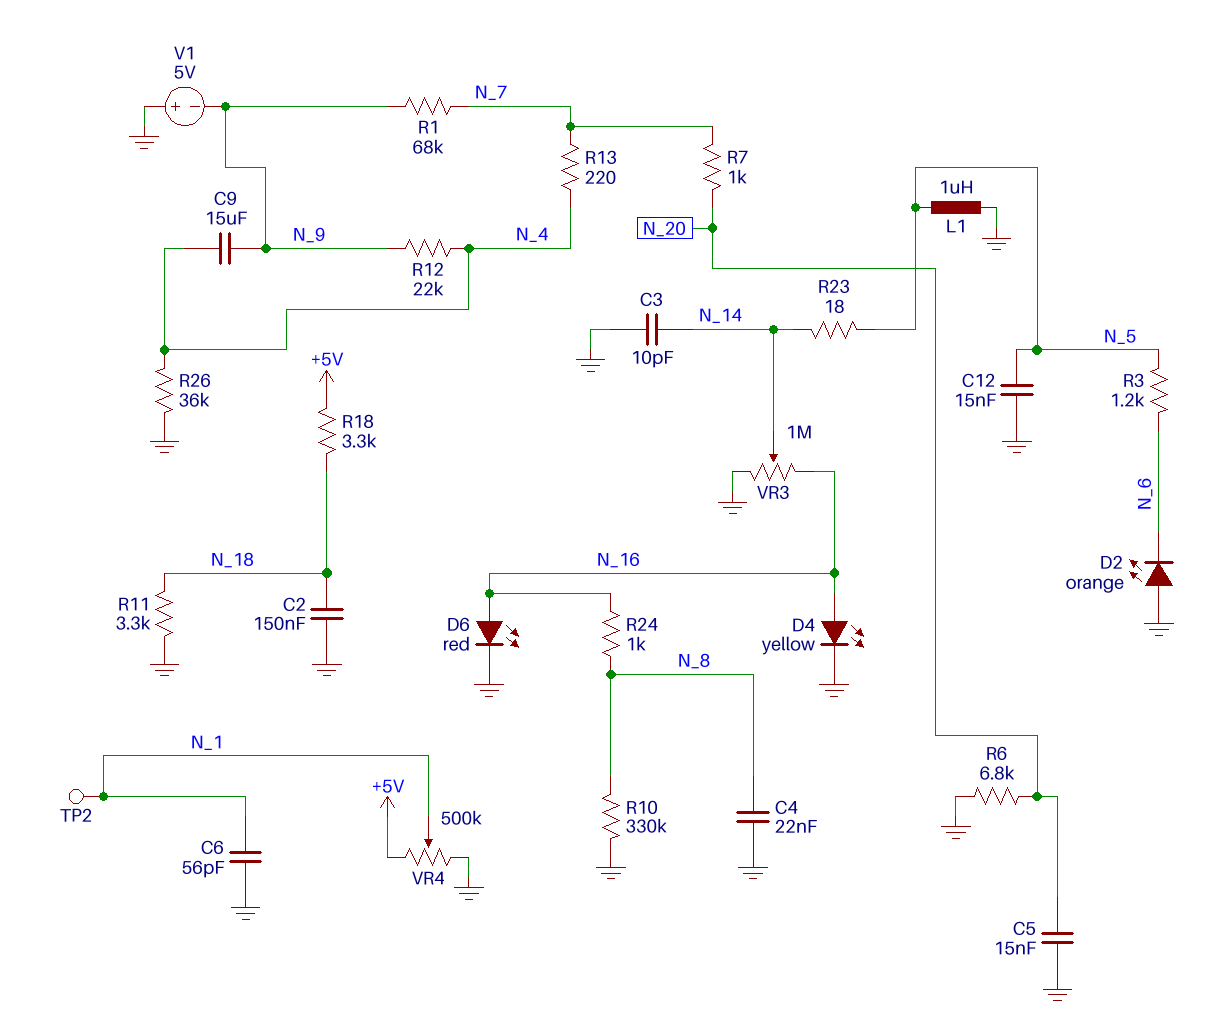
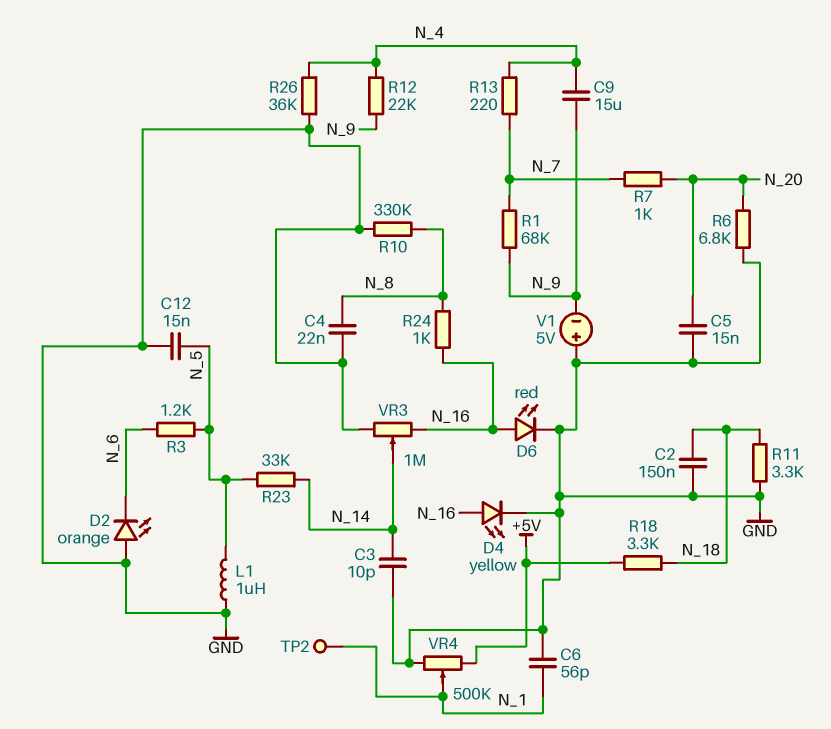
R23: 18 (N_5, N_14) -> 33k (N_5, N_14)

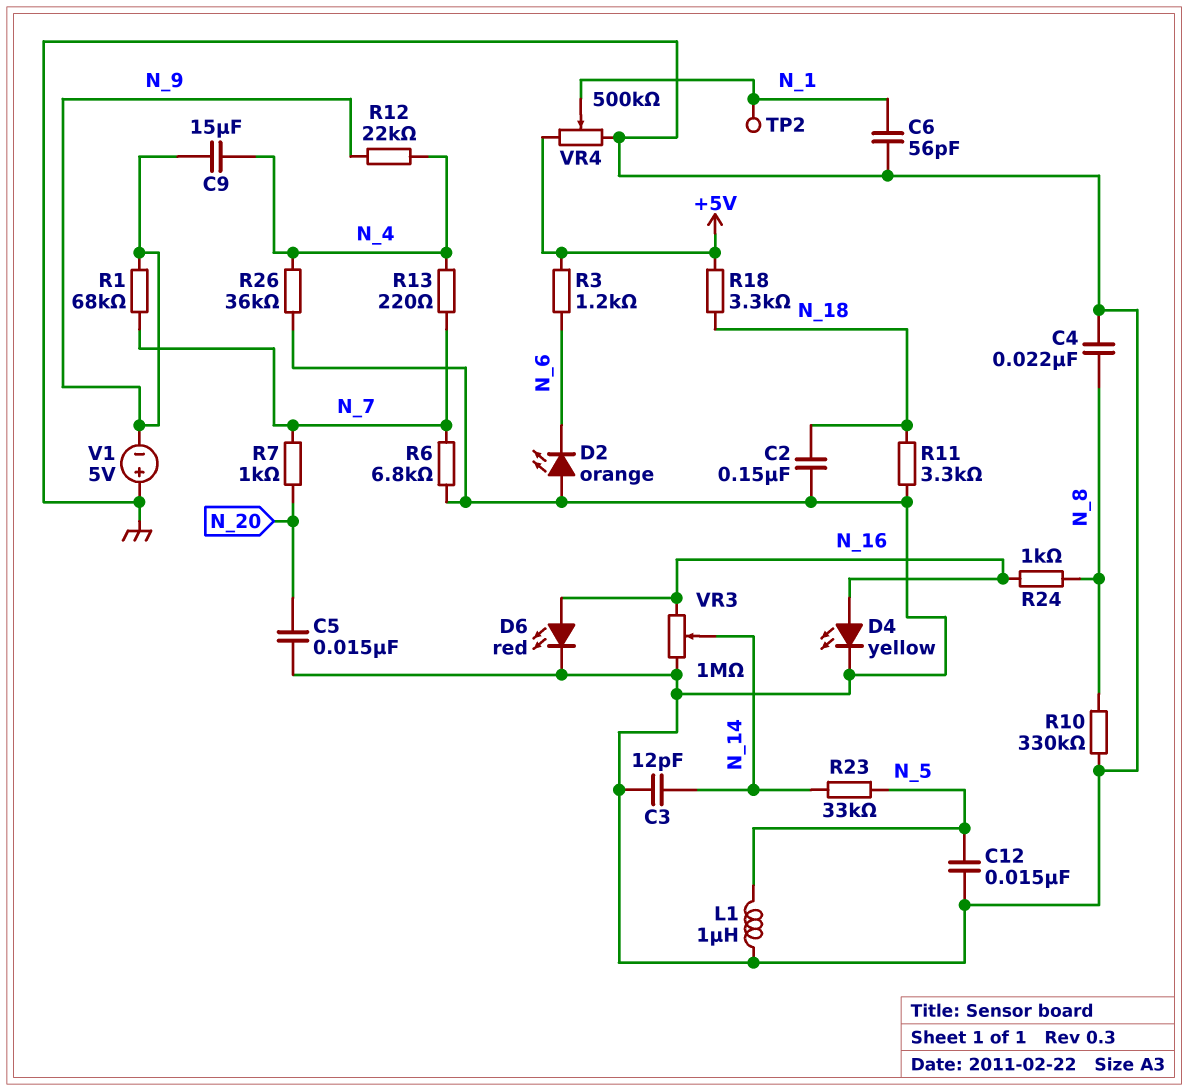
C3: 10pF (GND, N_14) -> 12pF (GND, N_14)
R3: 1.2k (N_5, N_6) -> 1.2k (+5V, N_6)
R6: 6.8k (GND, N_20) -> 6.8k (GND, N_7)

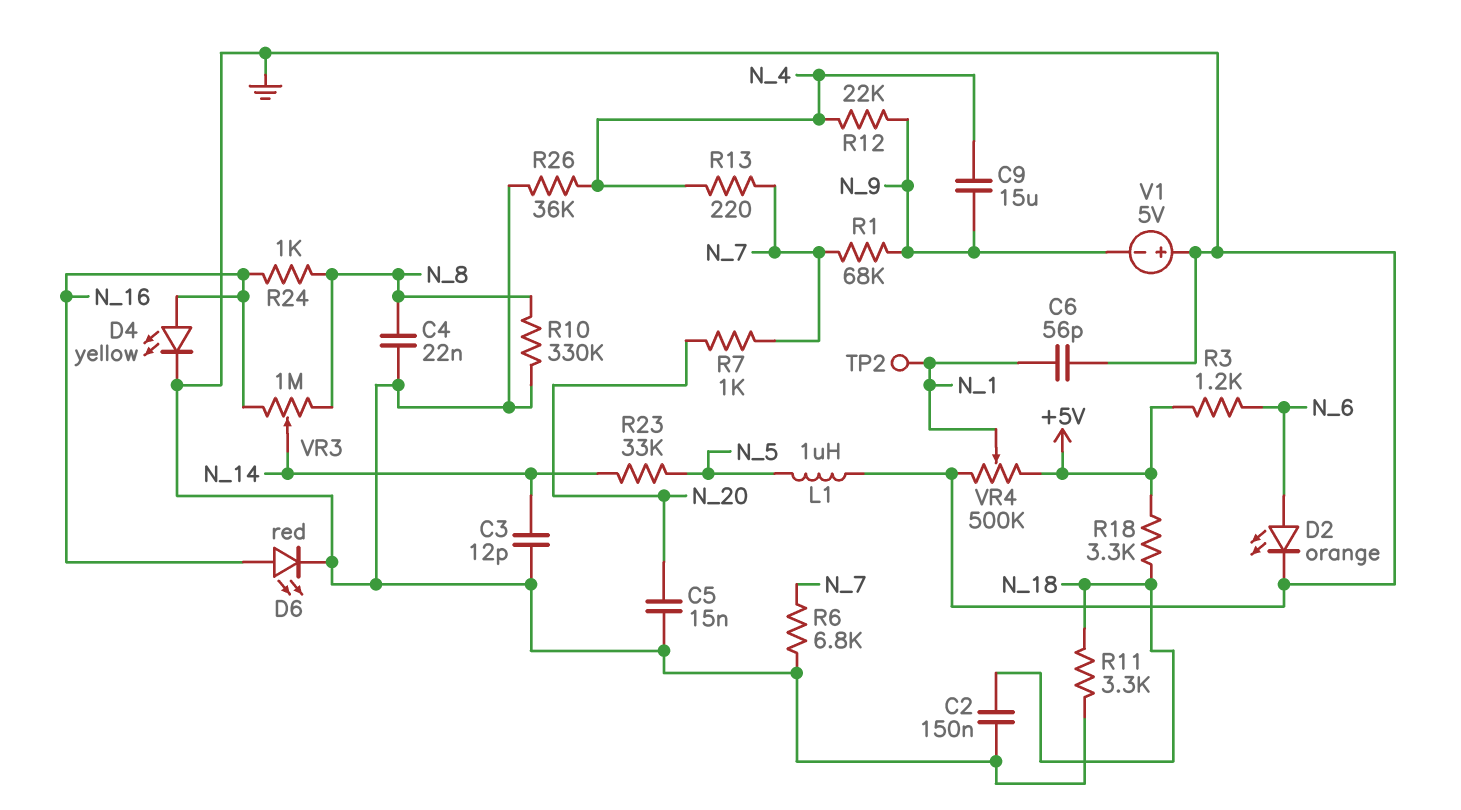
C12: 15nF (GND, N_5) -> none
D2: LED orange (A GND, K N_6) -> LED orange (A N_6, K GND)
VR3: 1M (GND, N_16, wiper N_14) -> 1M (N_8, N_16, wiper N_14)

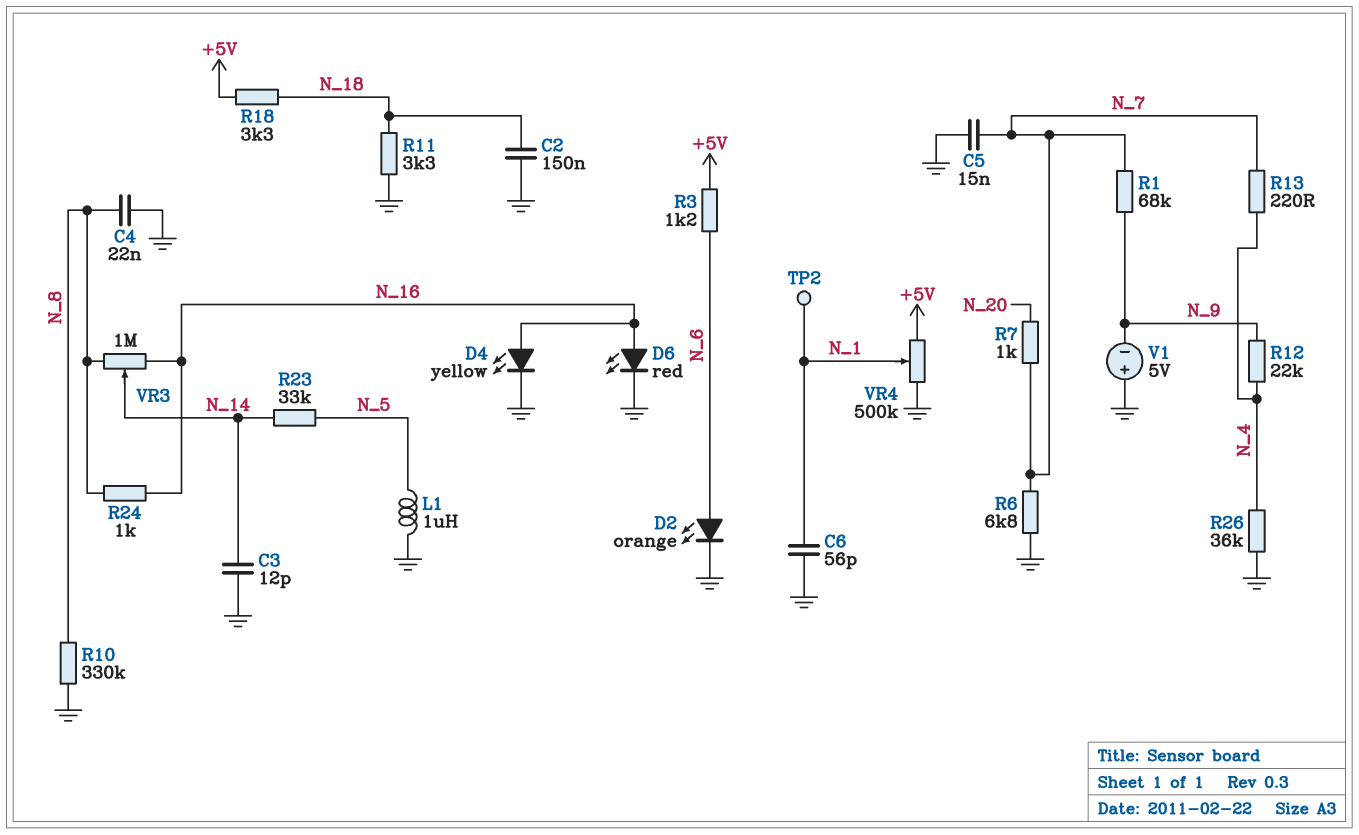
C5: 15nF (GND, N_20) -> 15nF (GND, N_7)
C9: 15uF (N_4, N_9) -> none

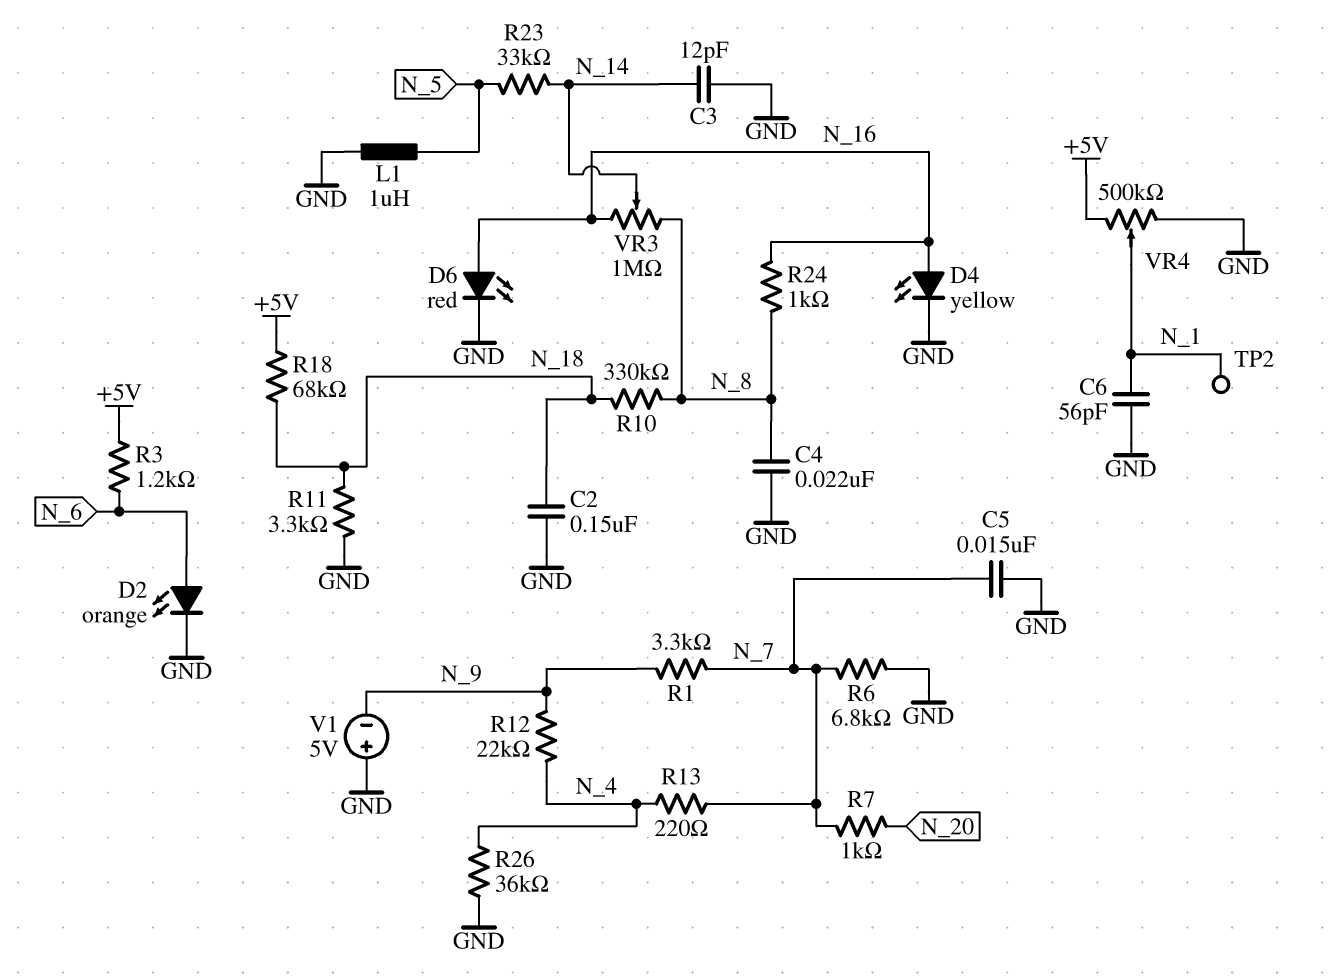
R1: 68k (N_7, N_9) -> 3.3k (N_7, N_9)
R10: 330k (GND, N_8) -> 330k (N_8, N_18)
R18: 3.3k (+5V, N_18) -> 68k (+5V, N_18)

